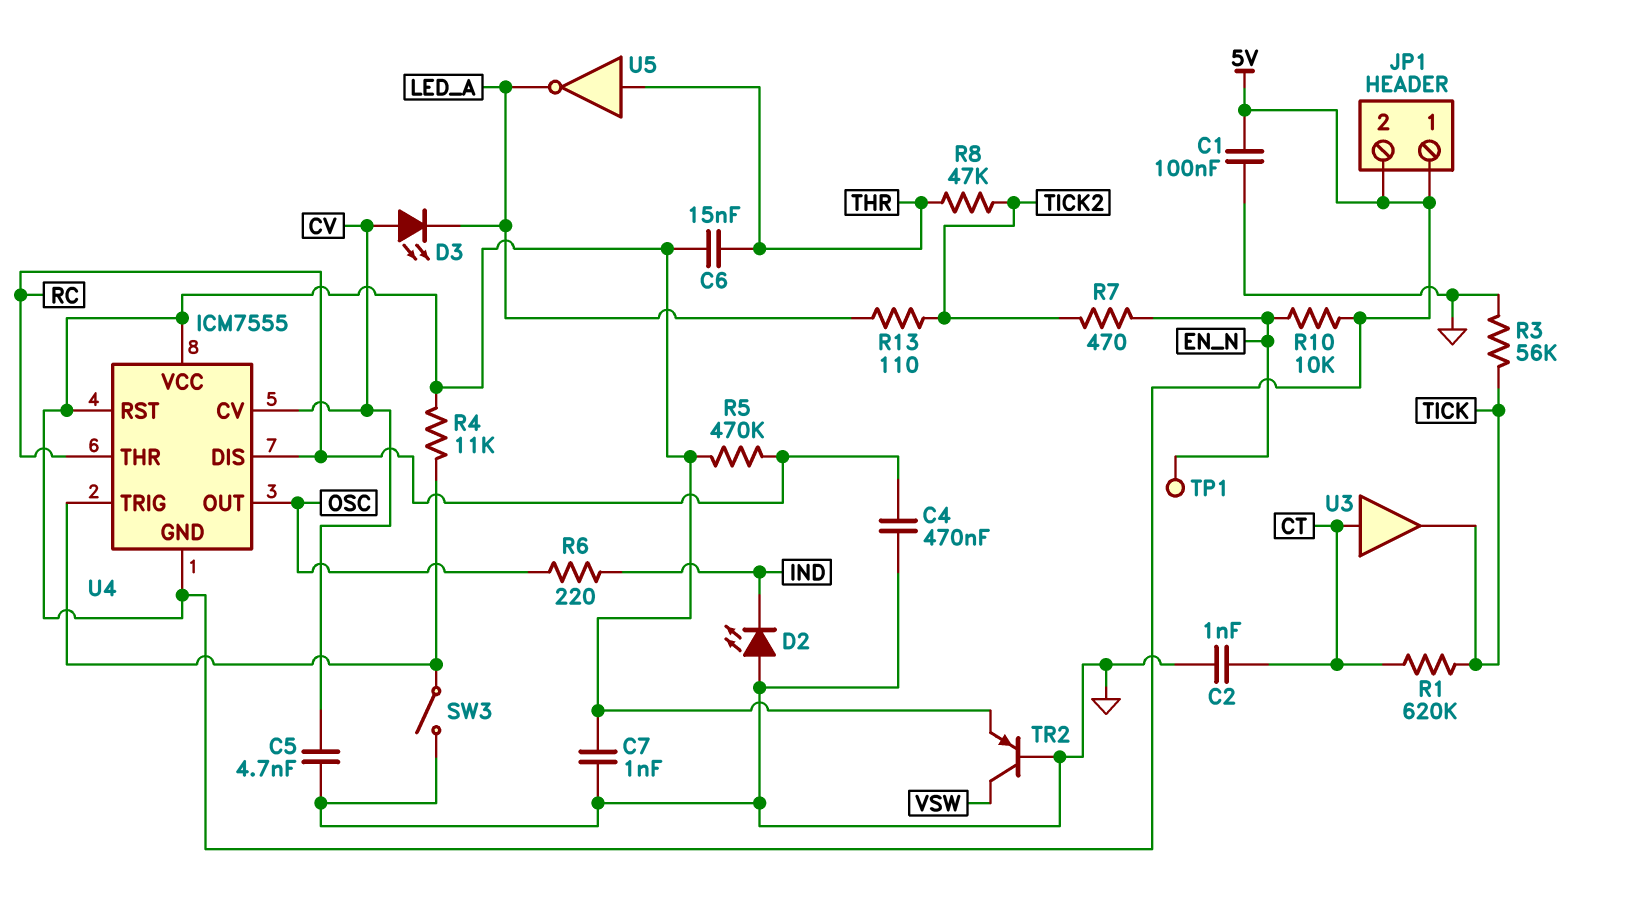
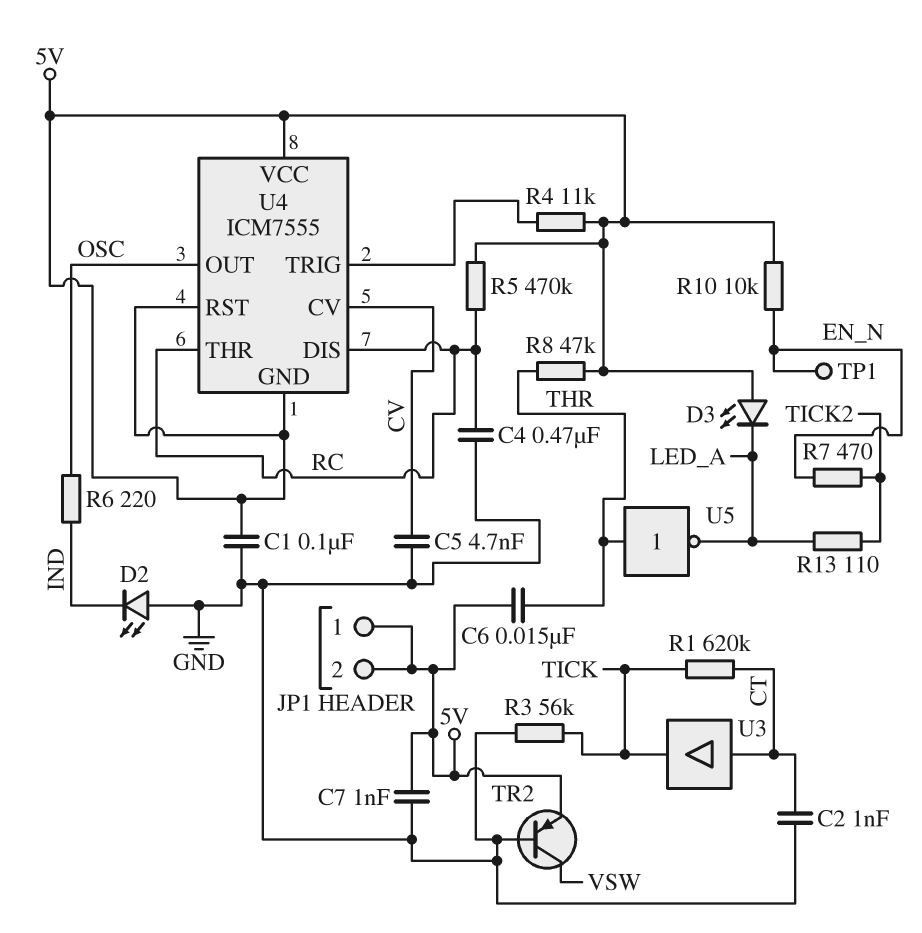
D3: LED (A CV, K LED_A) -> LED (A 5V, K LED_A)
R8: 47k (THR, TICK2) -> 47k (5V, THR)
SW3: switch (GND, U4/TRIG) -> none

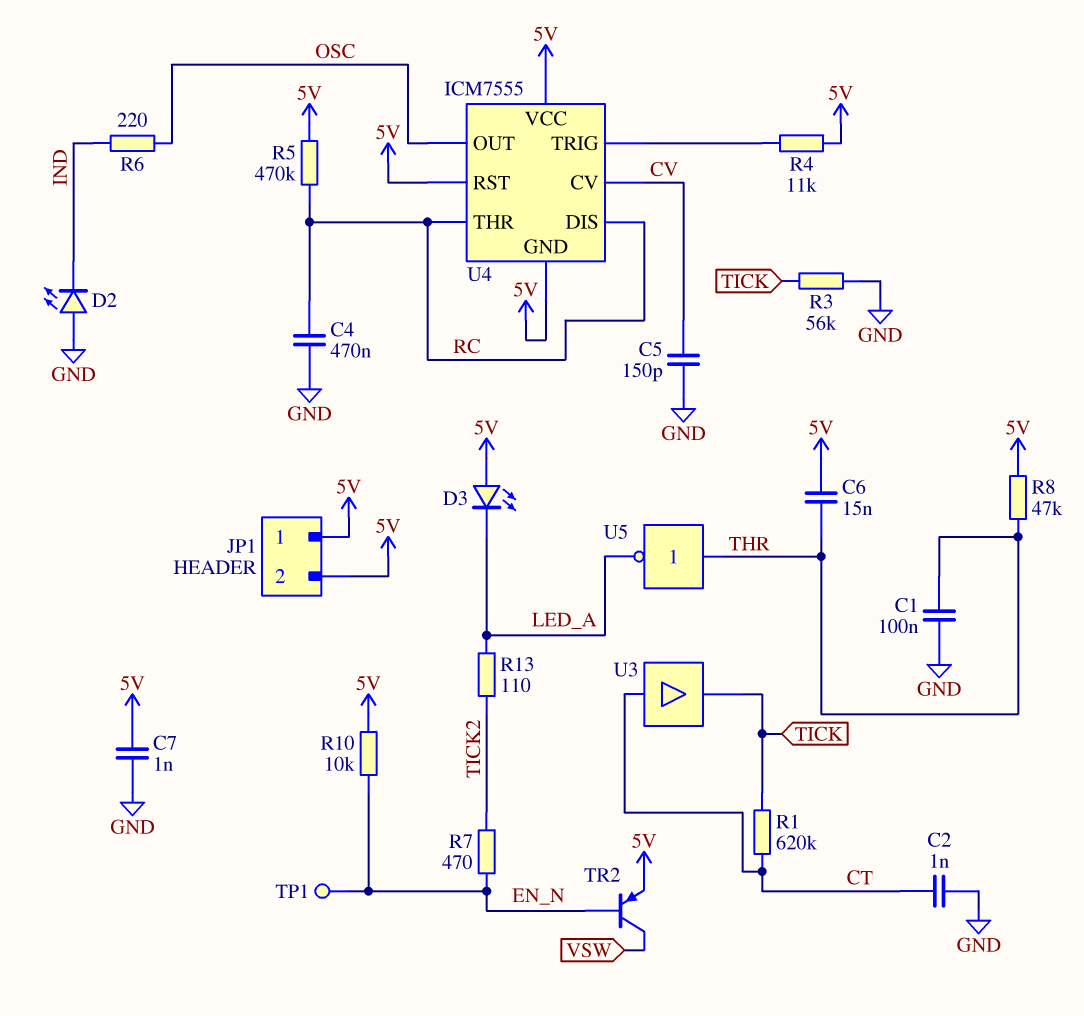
C1: 100nF (5V, GND) -> 100nF (GND, THR)
C5: 4.7nF (CV, GND) -> 150pF (CV, GND)
TR2: PNP (B GND, C VSW, E 5V) -> PNP (B EN_N, C VSW, E 5V)

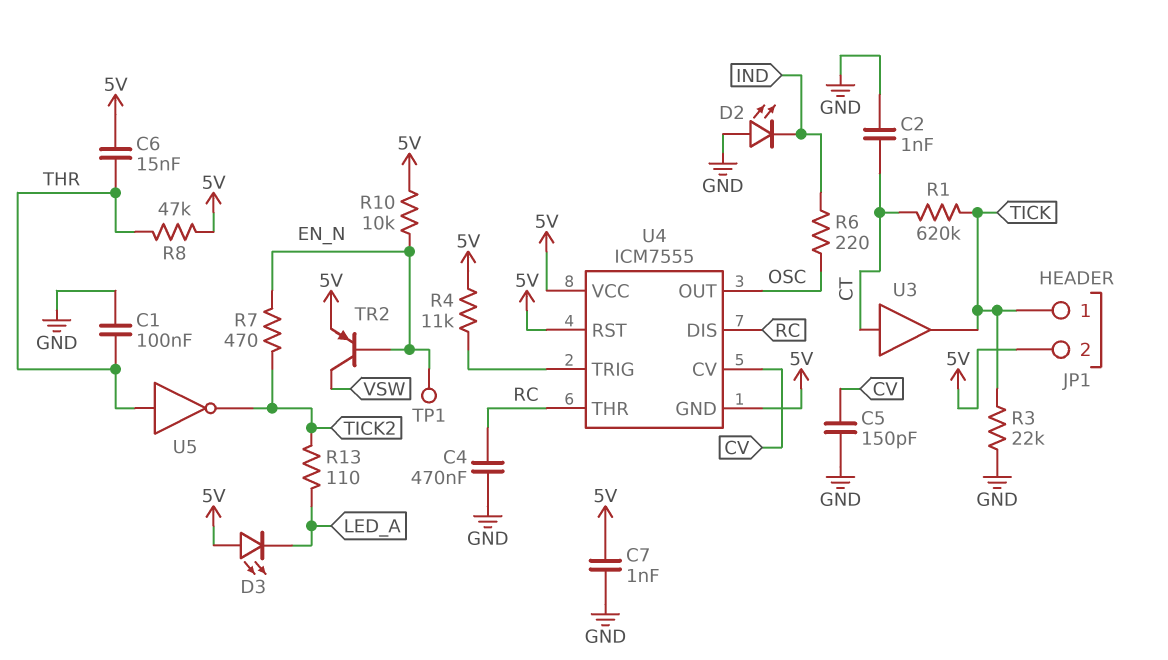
JP1 pin 1: 5V -> TICK
R3: 56k (GND, TICK) -> 22k (GND, TICK)
R5: 470k (5V, RC) -> none
U5: NOT (in THR, out LED_A) -> NOT (in THR, out TICK2)

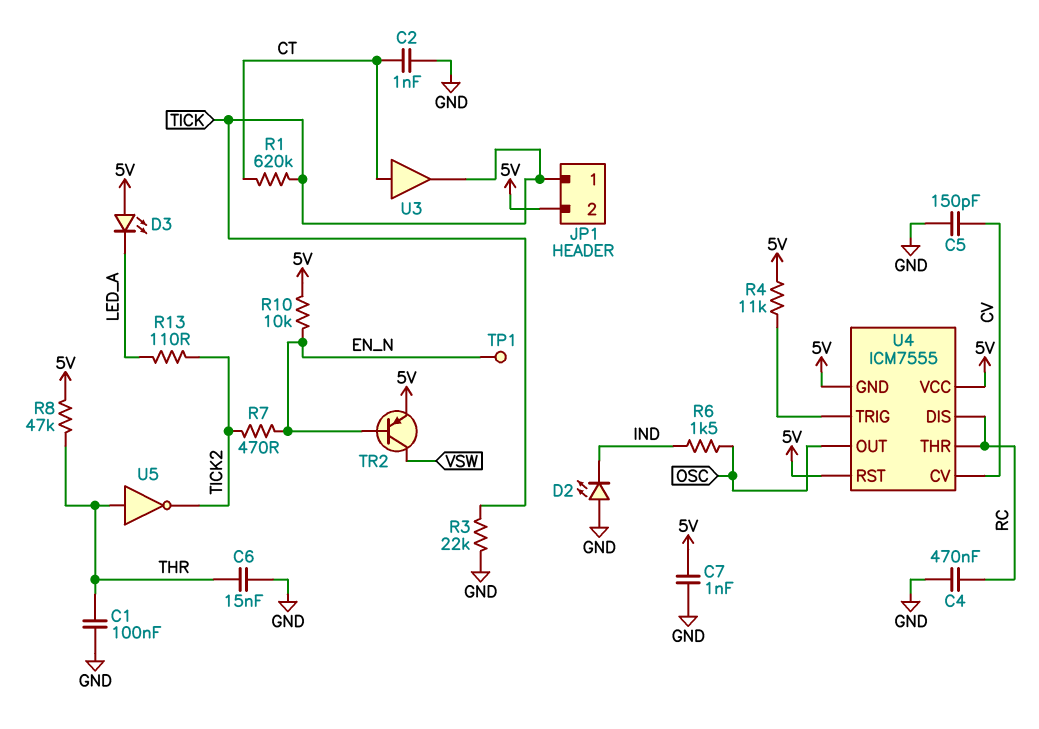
C6: 15nF (5V, THR) -> 15nF (GND, THR)
R6: 220 (IND, OSC) -> 1.5k (IND, OSC)

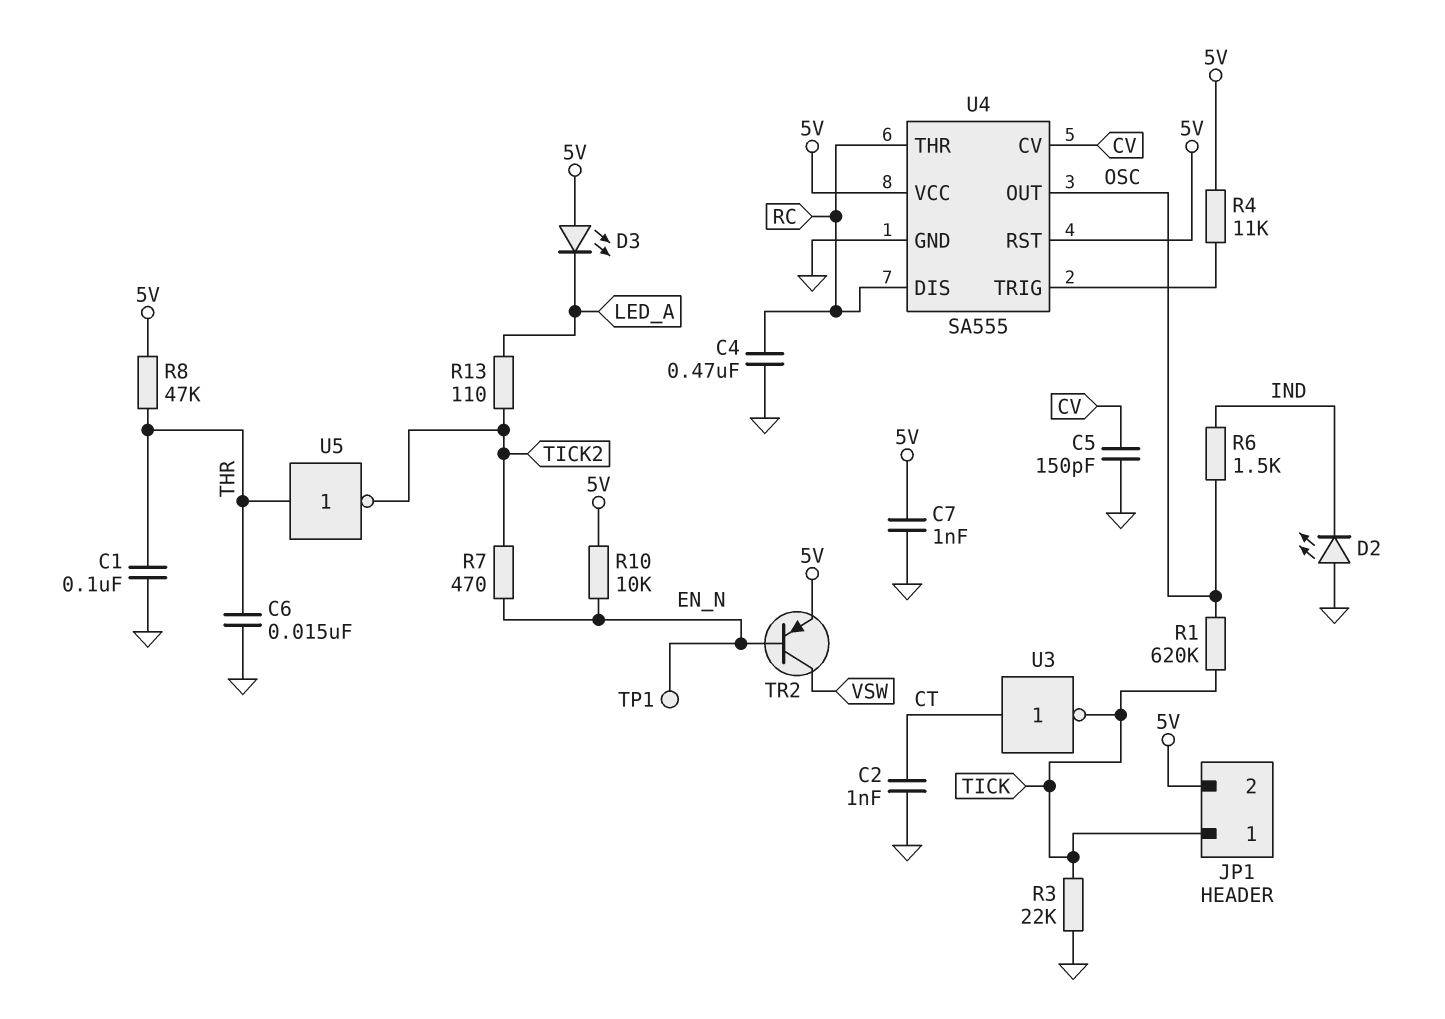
R1: 620k (CT, TICK) -> 620k (OSC, TICK)
U3: buffer (in CT, out TICK) -> NOT (in CT, out TICK)
U4: ICM7555 -> SA555
U4 pin GND: 5V -> GND

